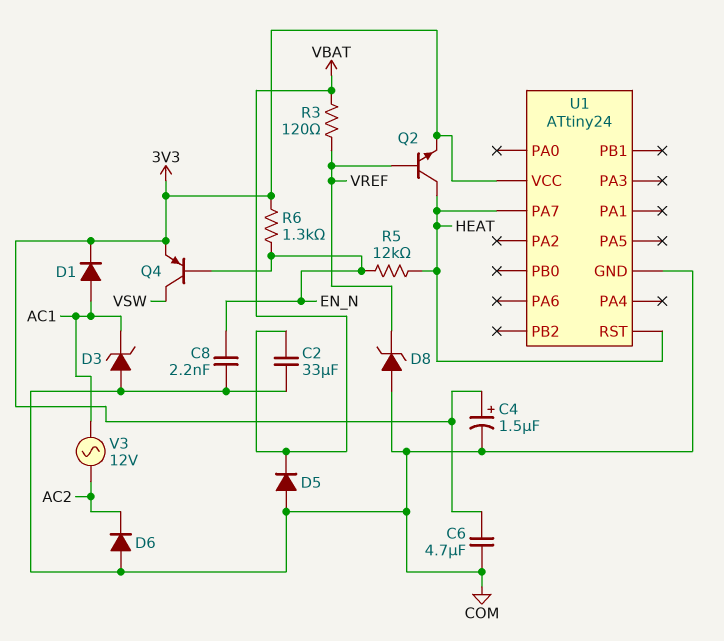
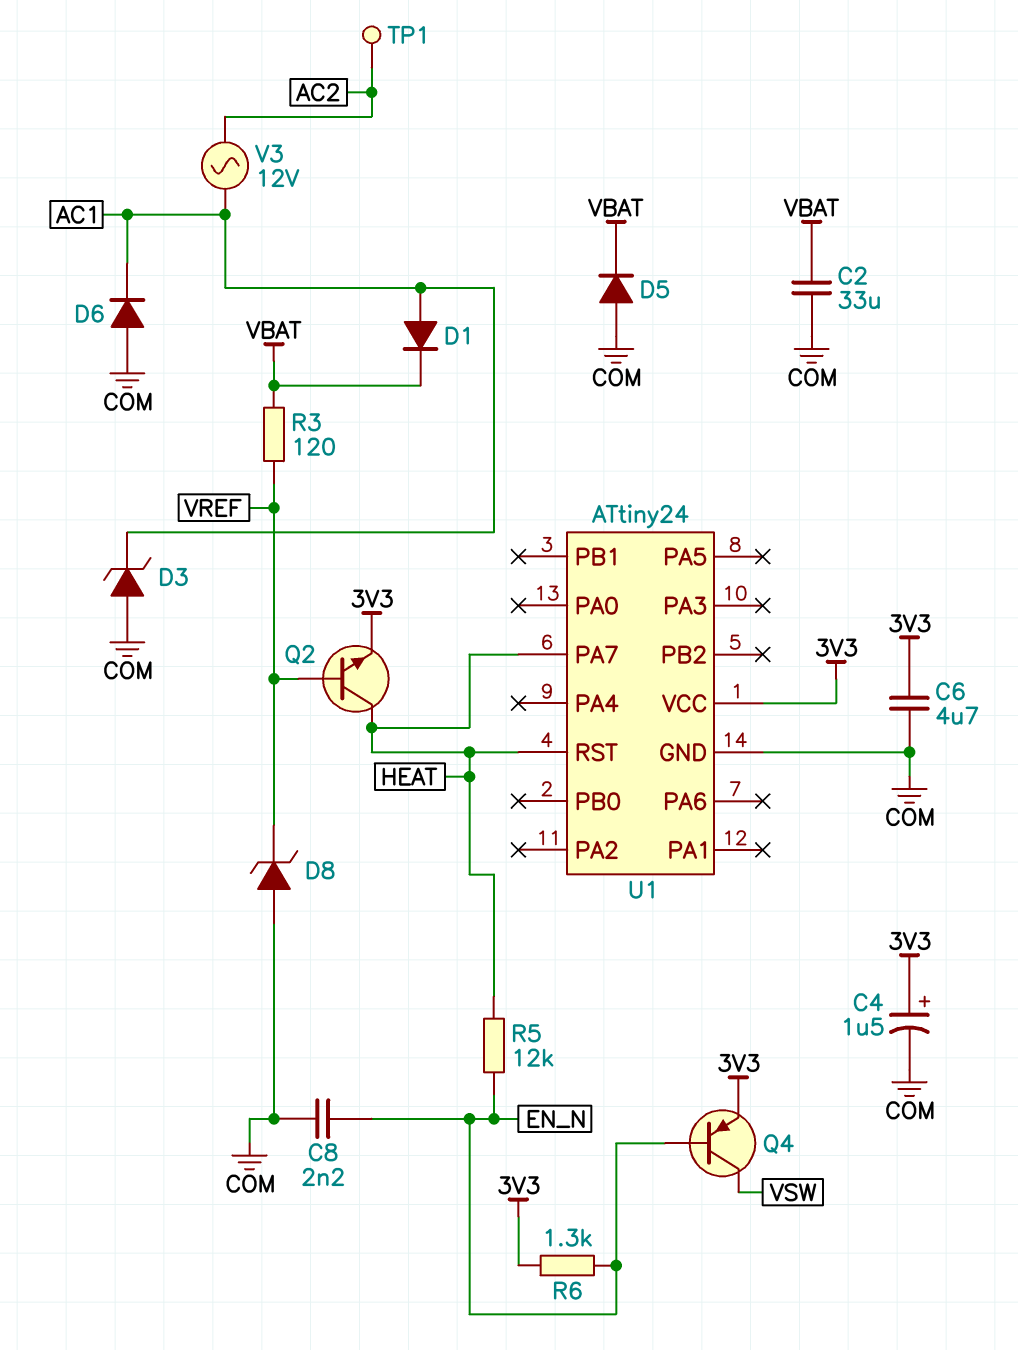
D1: diode (A AC1, K 3V3) -> diode (A AC1, K VBAT)
D6: diode (A COM, K AC2) -> diode (A COM, K AC1)
TP1: none -> test point (AC2)

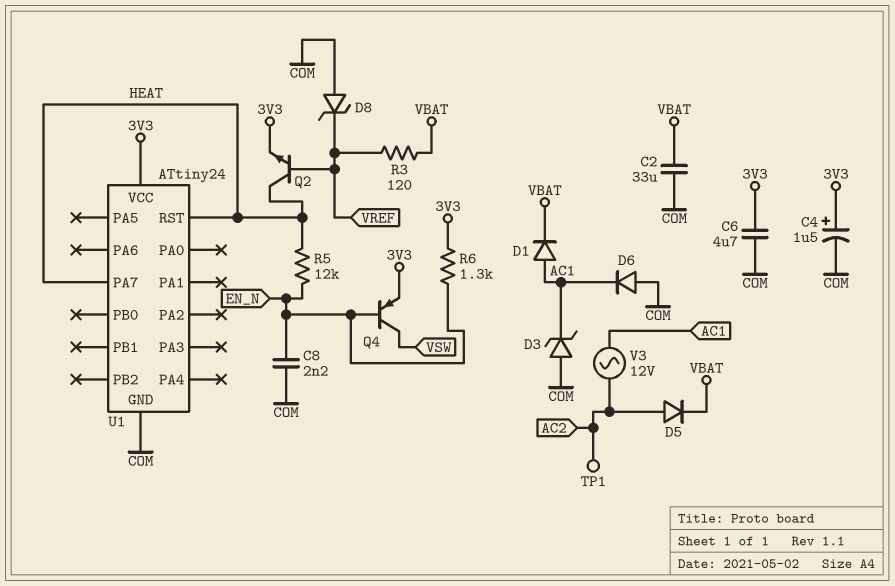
D5: diode (A COM, K VBAT) -> diode (A AC2, K VBAT)

